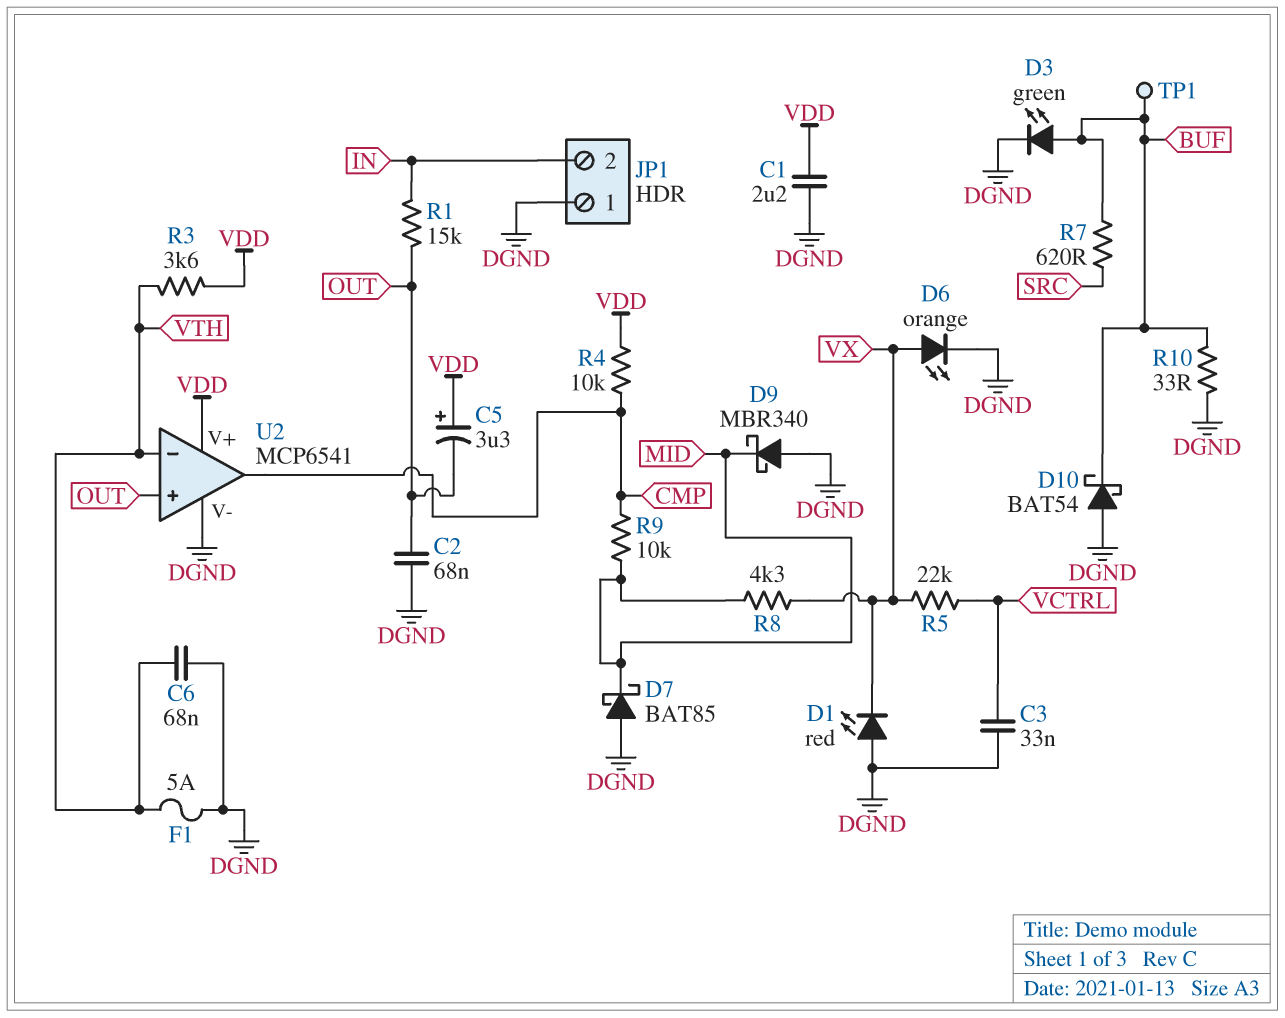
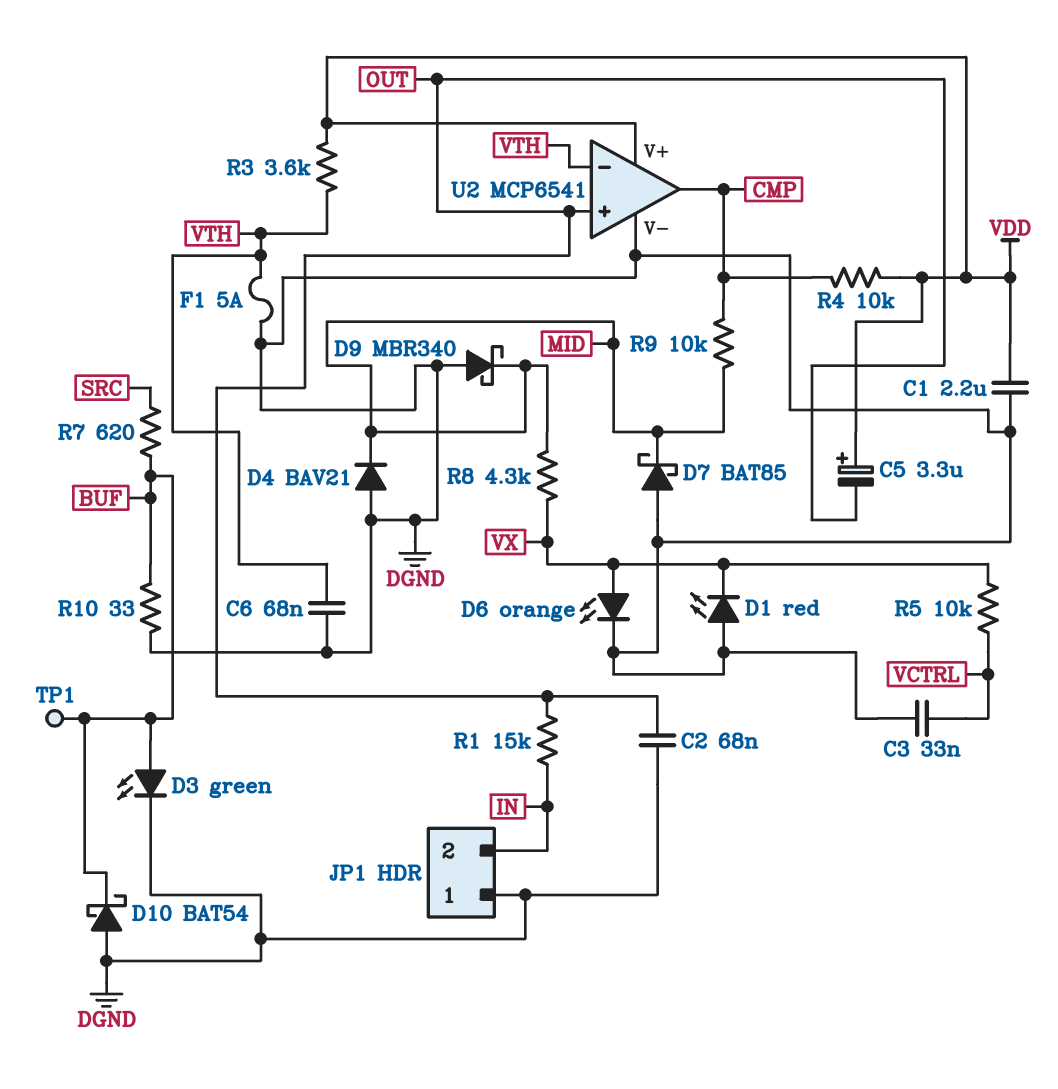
D4: none -> diode BAV21 (A DGND, K MID)
R5: 22k (VCTRL, VX) -> 10k (VCTRL, VX)

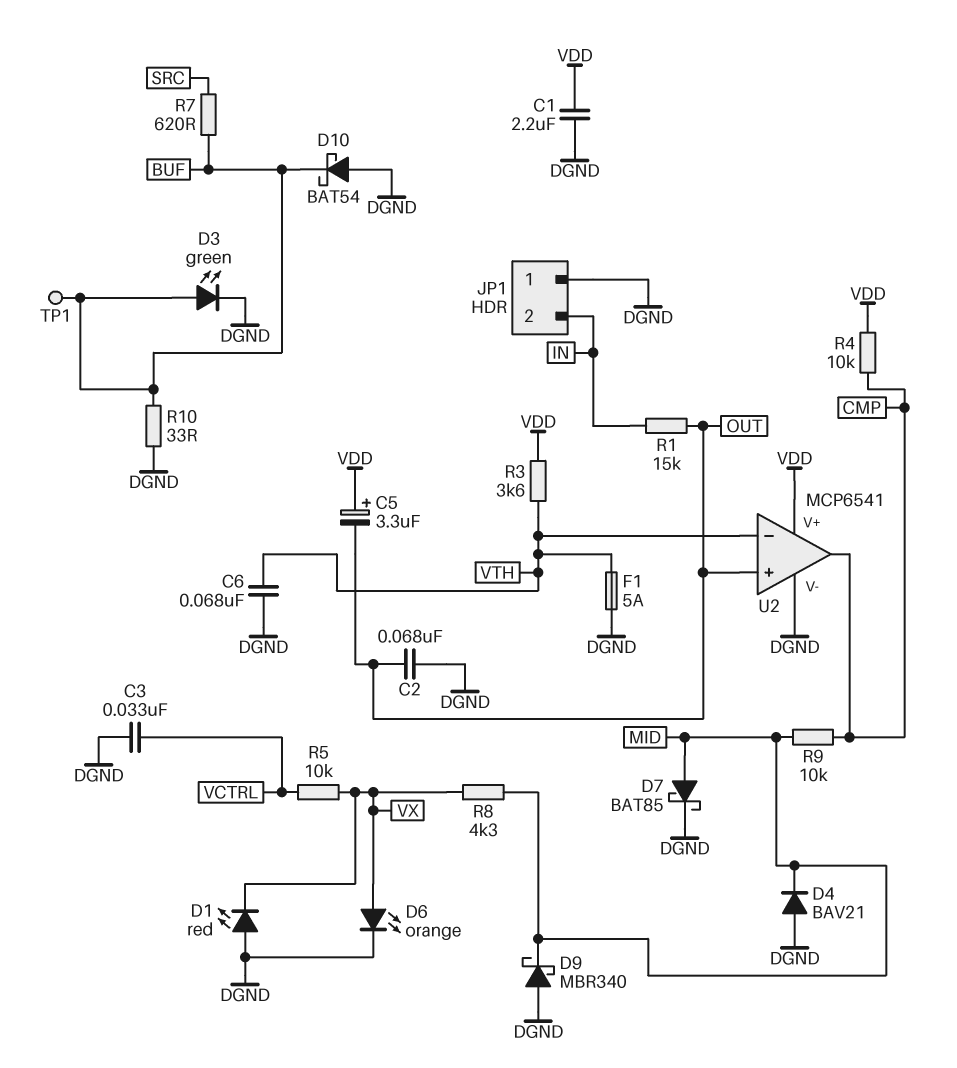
D7: schottky BAT85 (A DGND, K MID) -> schottky BAT85 (A MID, K DGND)

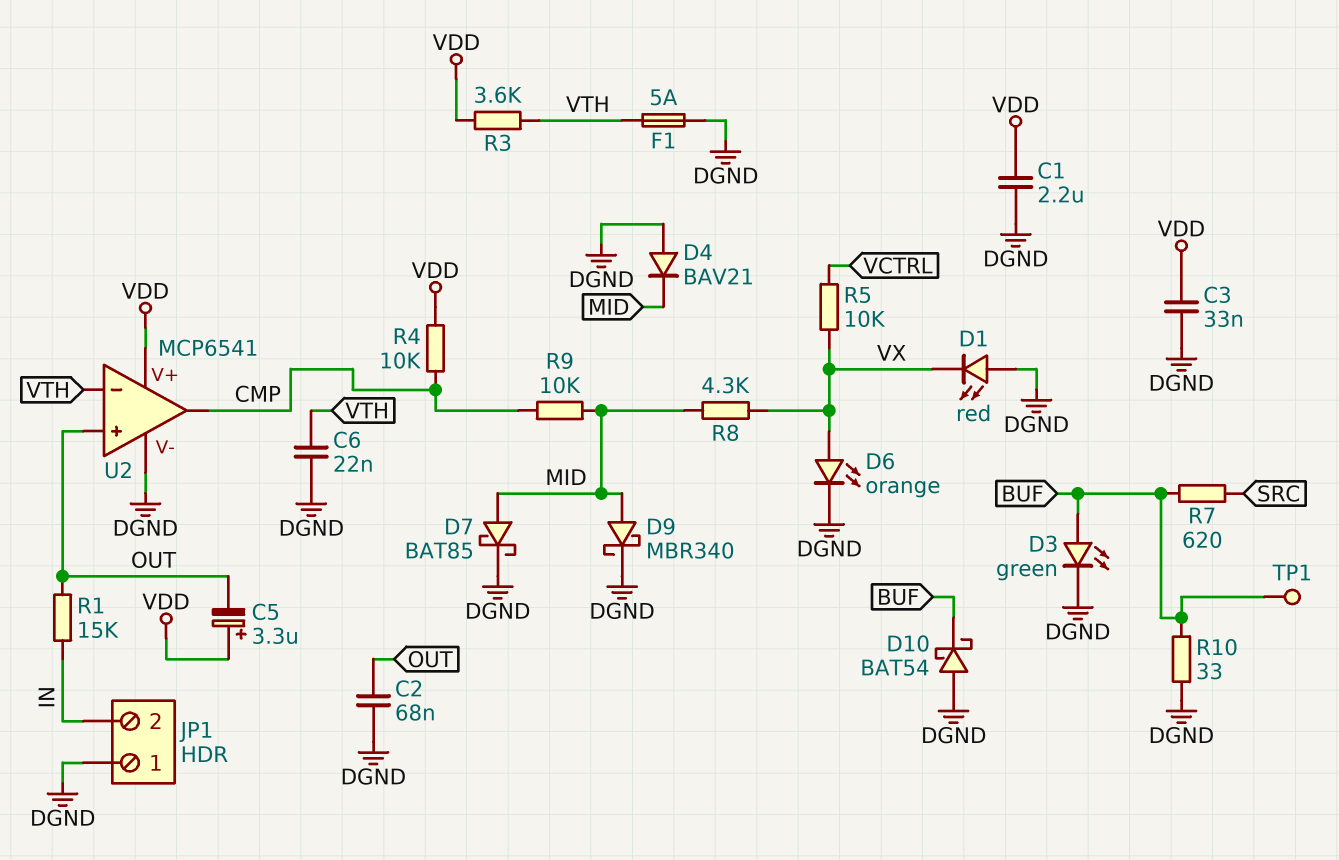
C3: 33nF (DGND, VCTRL) -> 33nF (DGND, VDD)
C6: 68nF (DGND, VTH) -> 22nF (DGND, VTH)
D9: schottky MBR340 (A DGND, K MID) -> schottky MBR340 (A MID, K DGND)

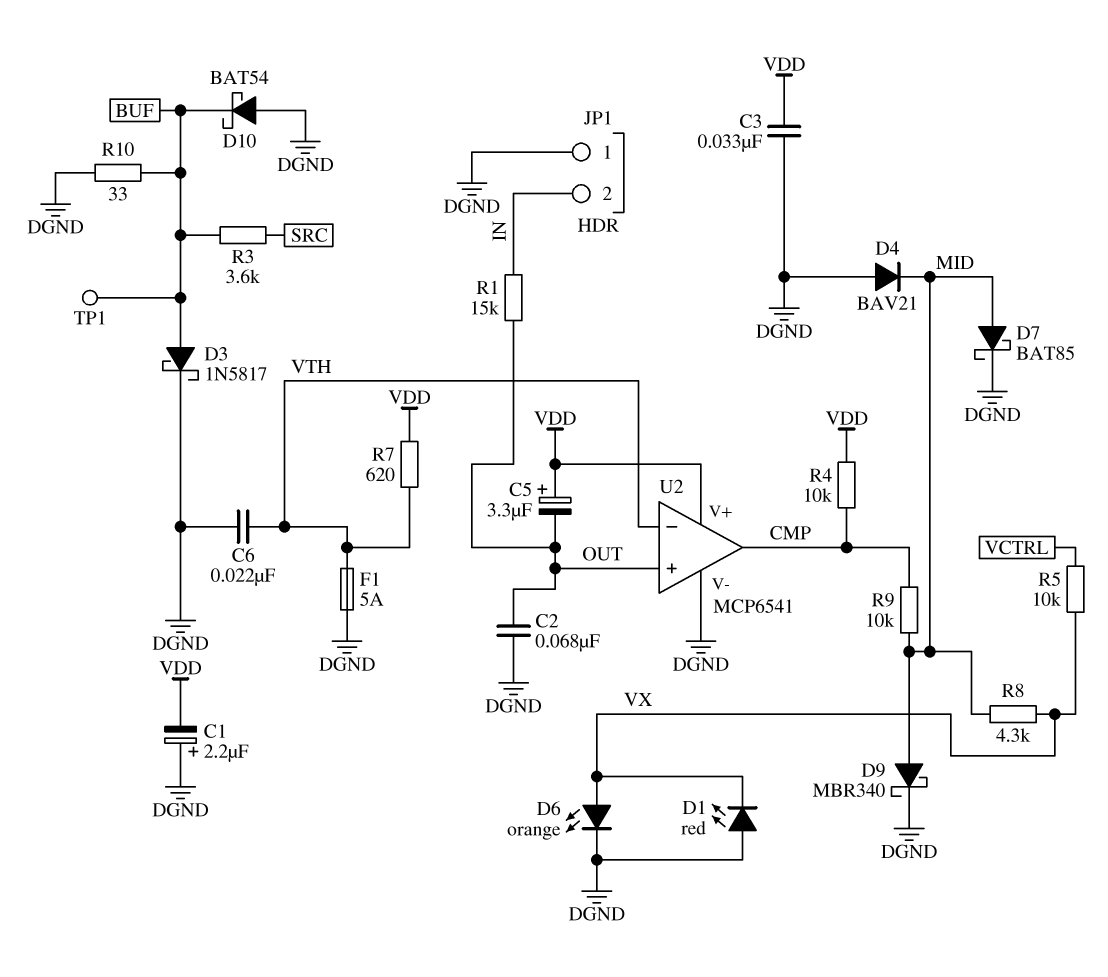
C1: 2.2uF (DGND, VDD) -> 2.2uF (plus DGND, minus VDD)
D3: LED green (A BUF, K DGND) -> schottky 1N5817 (A BUF, K DGND)
R3: 3.6k (VDD, VTH) -> 3.6k (BUF, SRC)
R7: 620 (BUF, SRC) -> 620 (VDD, VTH)

